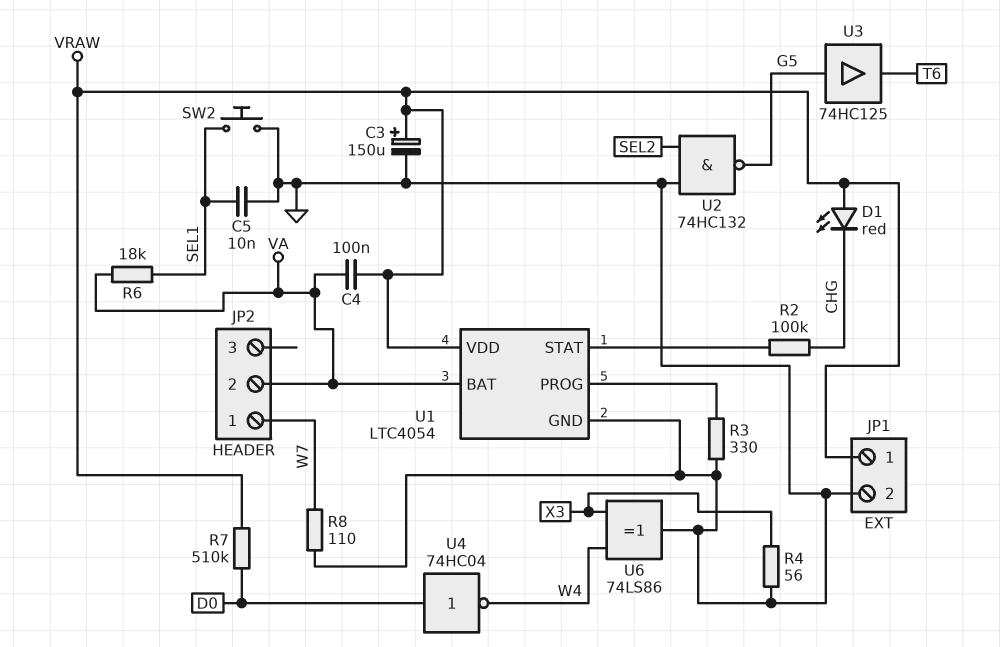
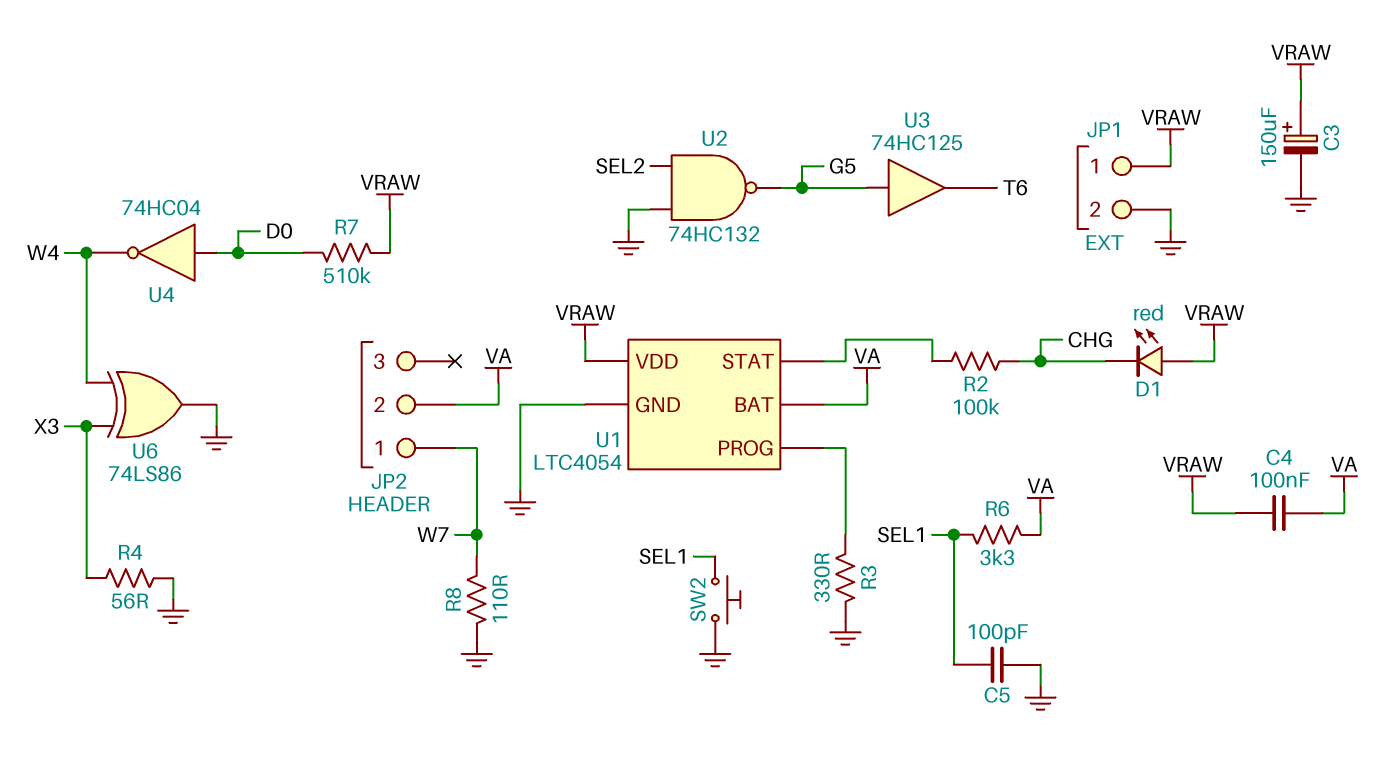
C5: 10nF (GND, SEL1) -> 100pF (GND, SEL1)
R6: 18k (SEL1, VA) -> 3.3k (SEL1, VA)

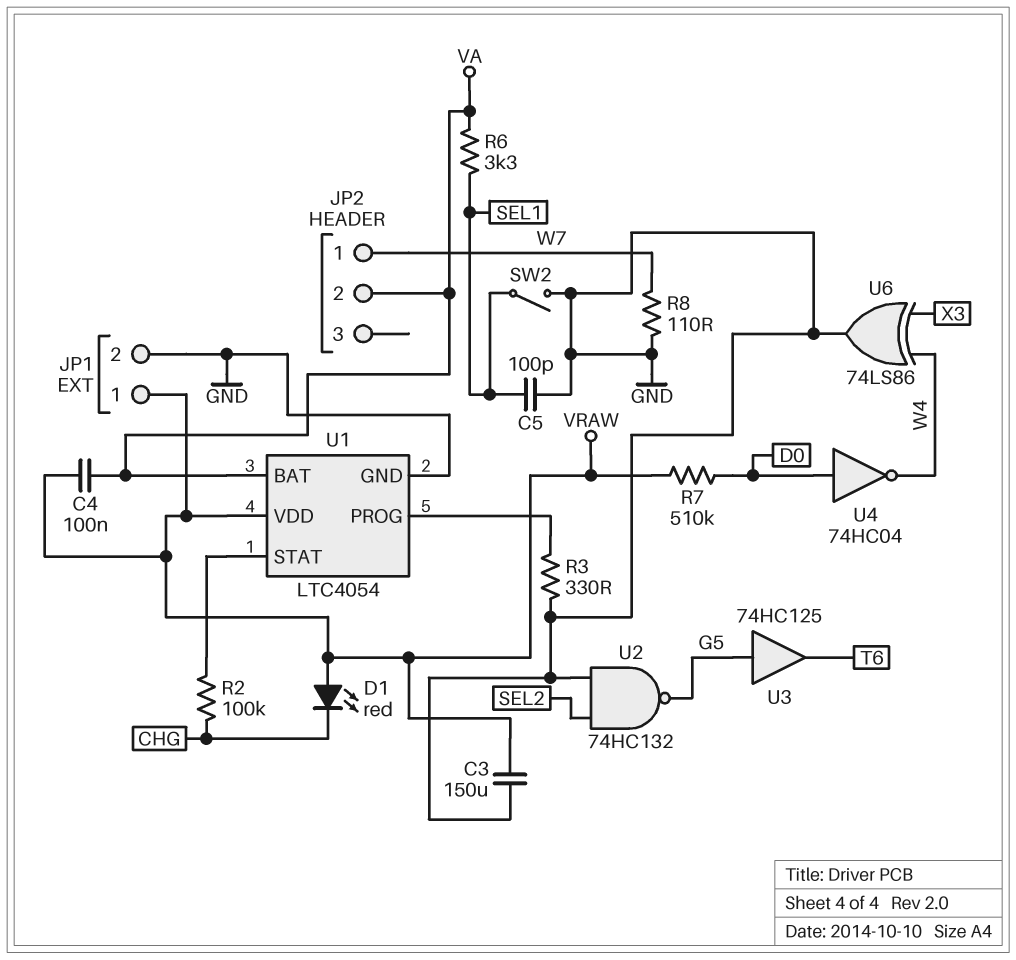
C3: 150uF (plus VRAW, minus GND) -> 150uF (GND, VRAW)
R4: 56 (GND, X3) -> none
SW2: button (GND, SEL1) -> switch (GND, SEL1)

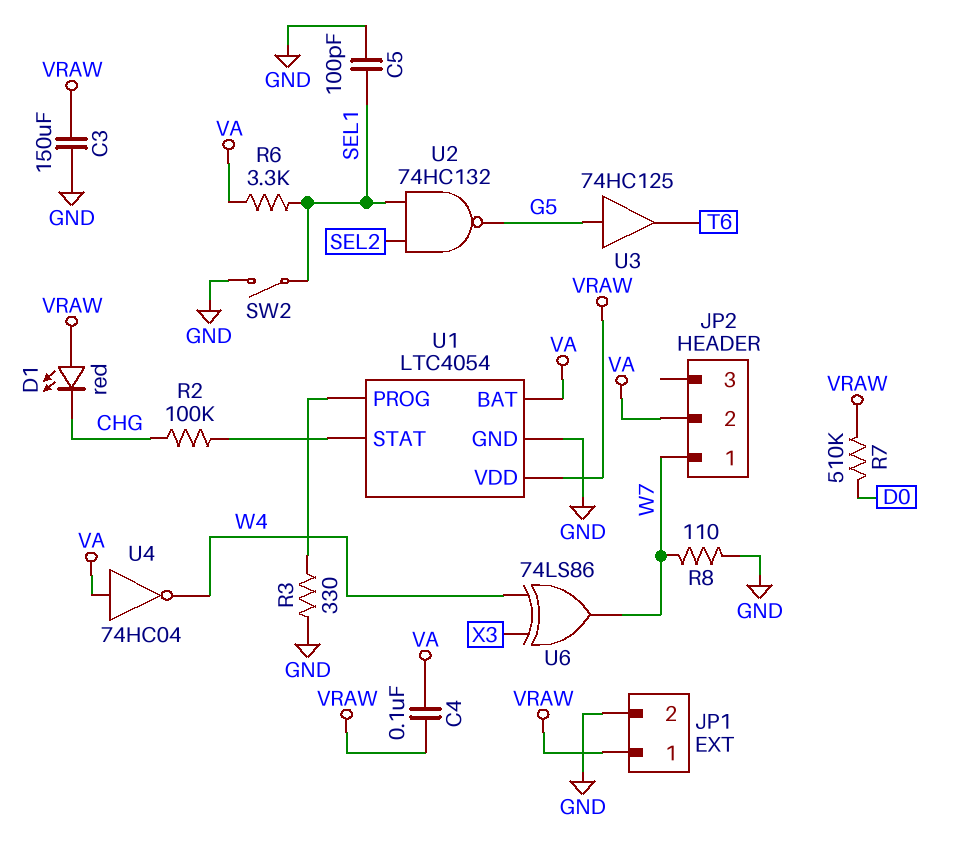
U2: NAND 74HC132 (in GND, in SEL2, out G5) -> NAND 74HC132 (in SEL1, in SEL2, out G5)
U4: NOT 74HC04 (in D0, out W4) -> NOT 74HC04 (in VA, out W4)
U6: XOR 74LS86 (in W4, in X3, out GND) -> XOR 74LS86 (in W4, in X3, out W7)

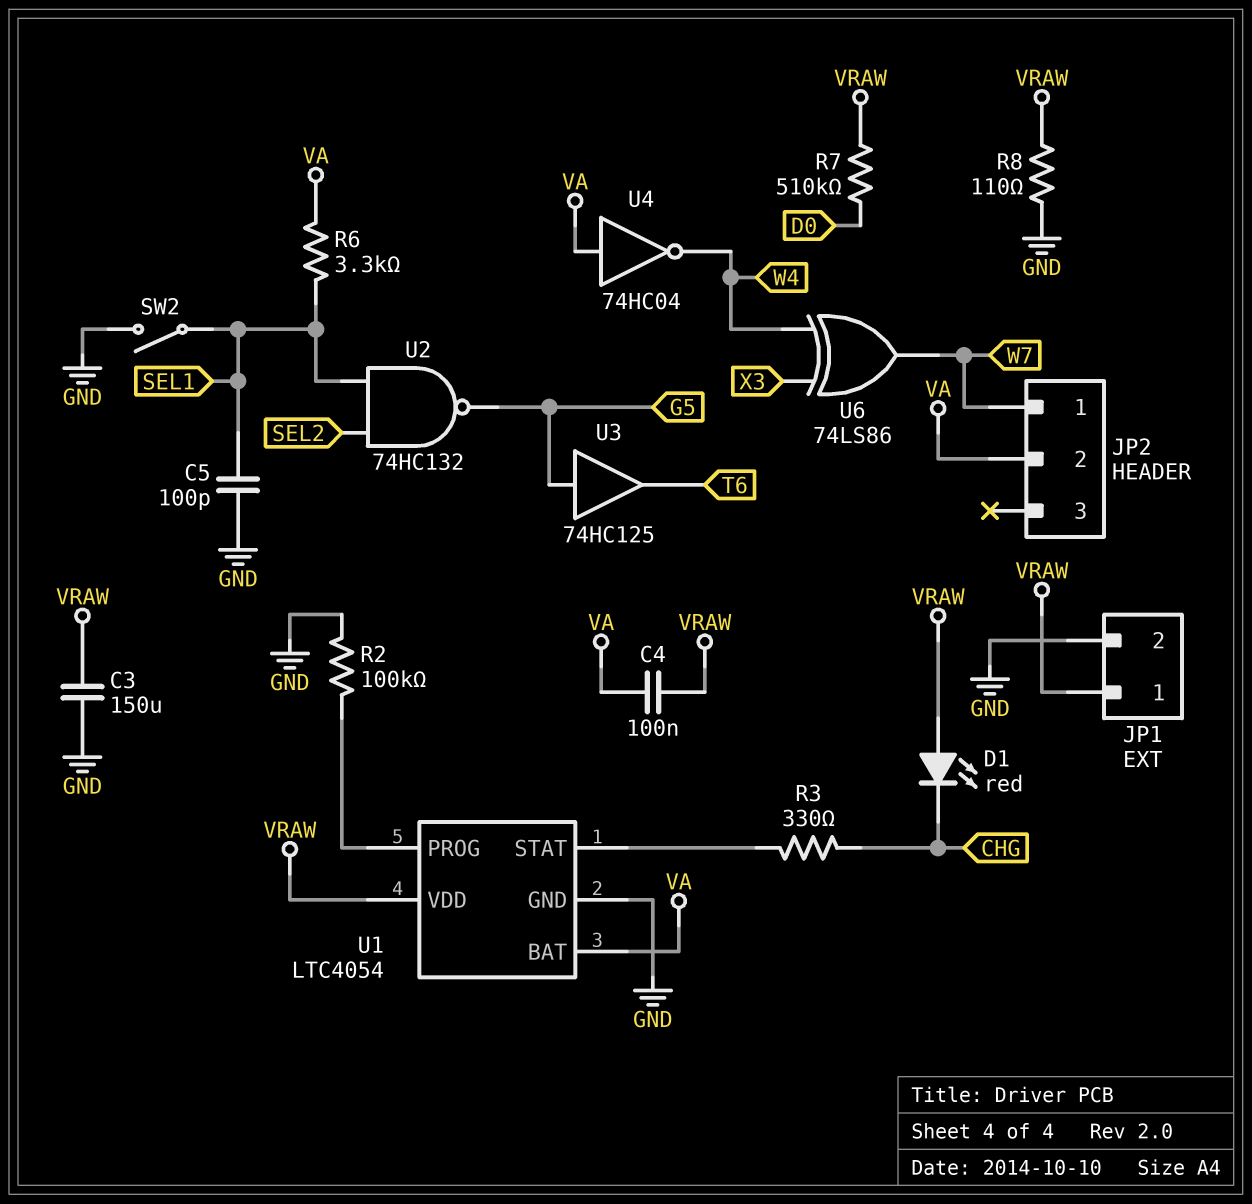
R2: 100k (CHG, U1/STAT) -> 100k (GND, U1/PROG)
R3: 330 (GND, U1/PROG) -> 330 (CHG, U1/STAT)
R8: 110 (GND, W7) -> 110 (GND, VRAW)

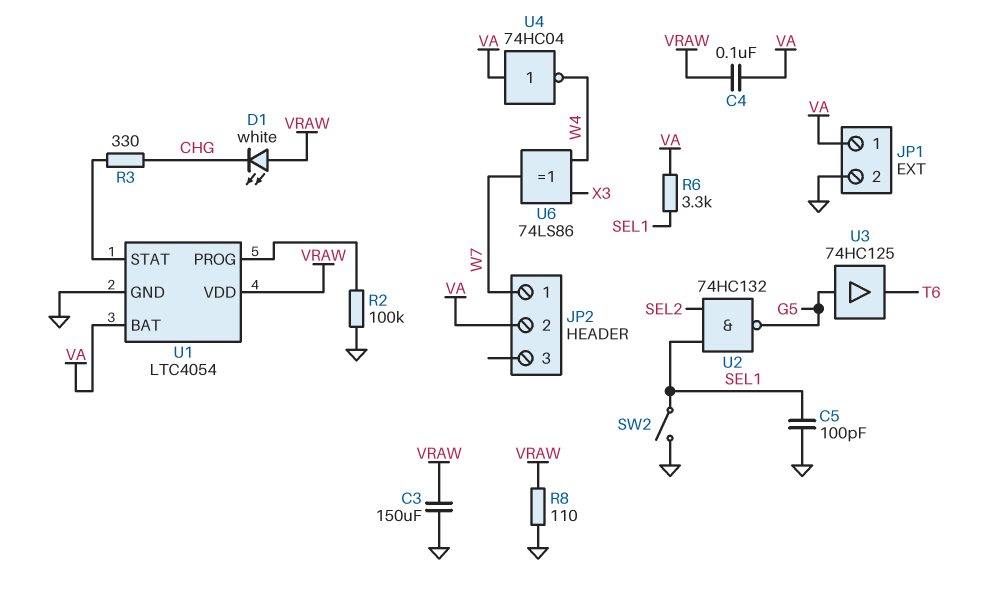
D1: LED red (A VRAW, K CHG) -> LED white (A VRAW, K CHG)
JP1 pin 1: VRAW -> VA
R7: 510k (D0, VRAW) -> none

